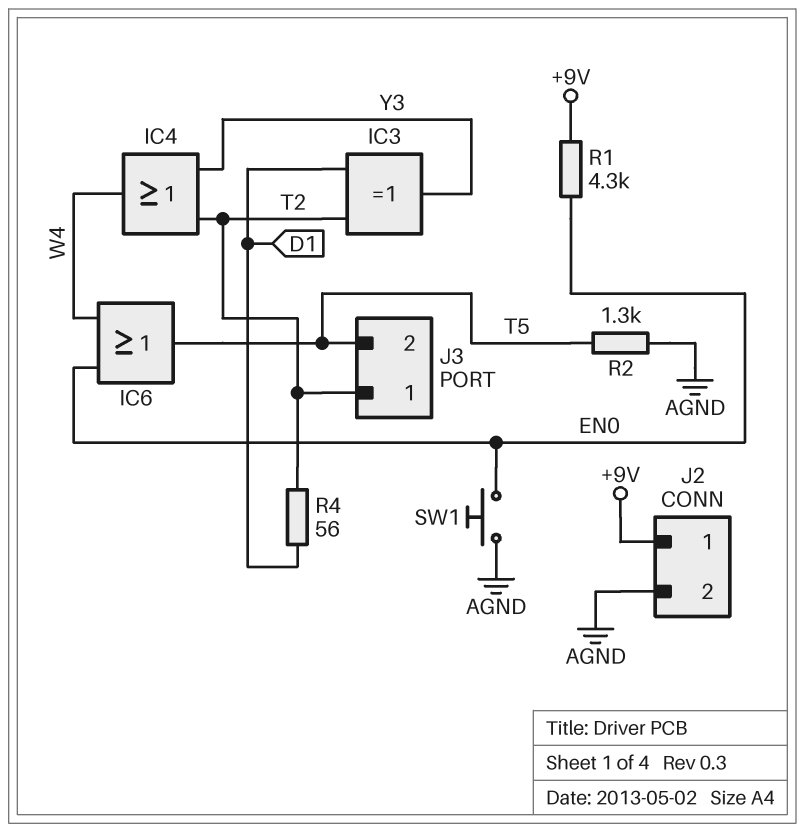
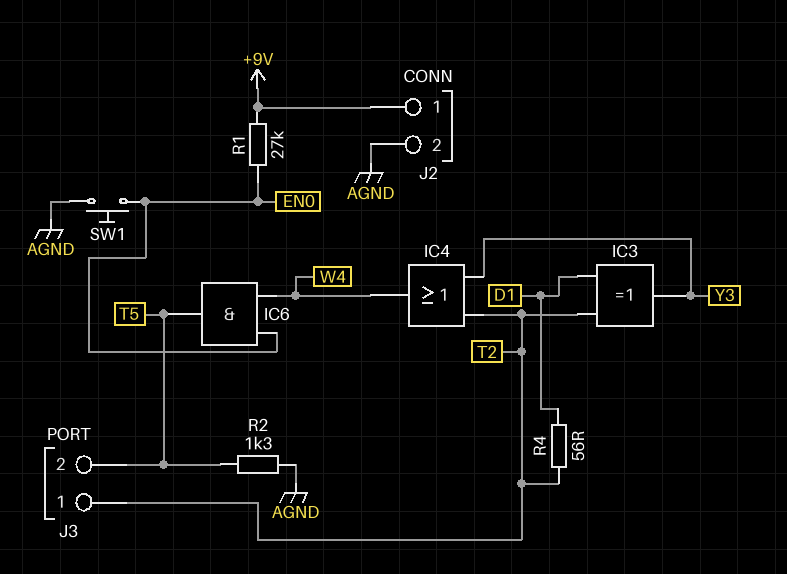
IC6: OR (in EN0, in W4, out T5) -> AND (in EN0, in W4, out T5)
R1: 4.3k (+9V, EN0) -> 27k (+9V, EN0)

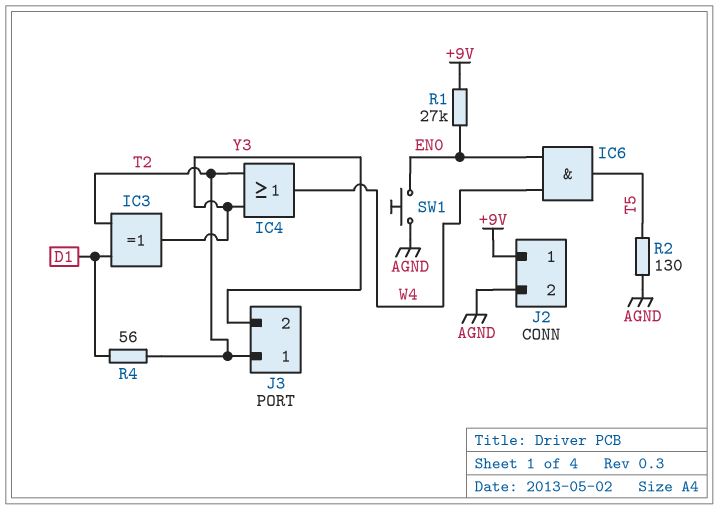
J3 pin 2: T5 -> Y3
R2: 1.3k (AGND, T5) -> 130 (AGND, T5)

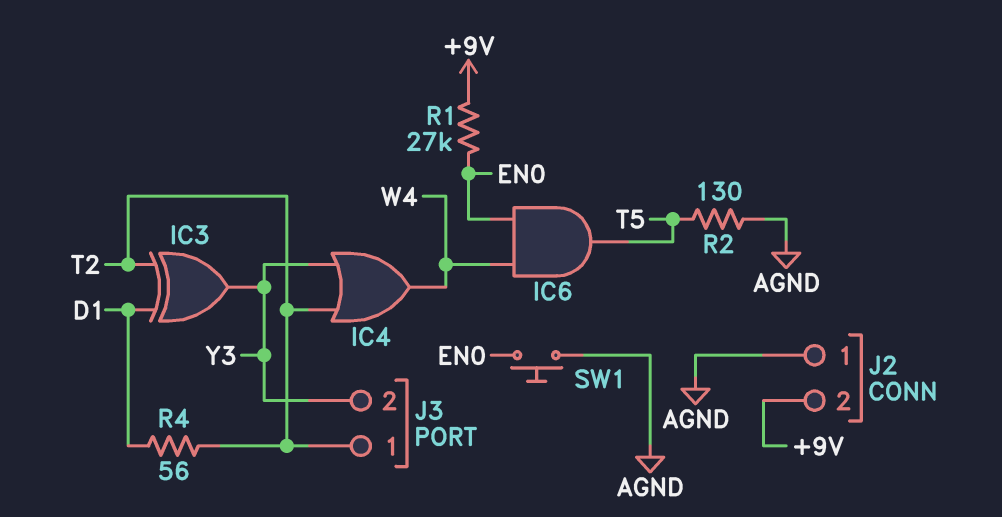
J2 pin 1: +9V -> AGND
J2 pin 2: AGND -> +9V

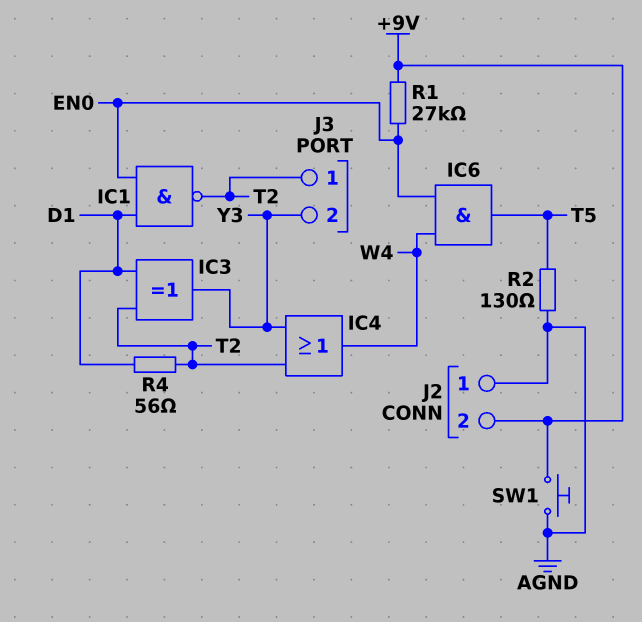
IC1: none -> NAND (in D1, in EN0, out T2)
SW1: button (AGND, EN0) -> button (+9V, AGND)

